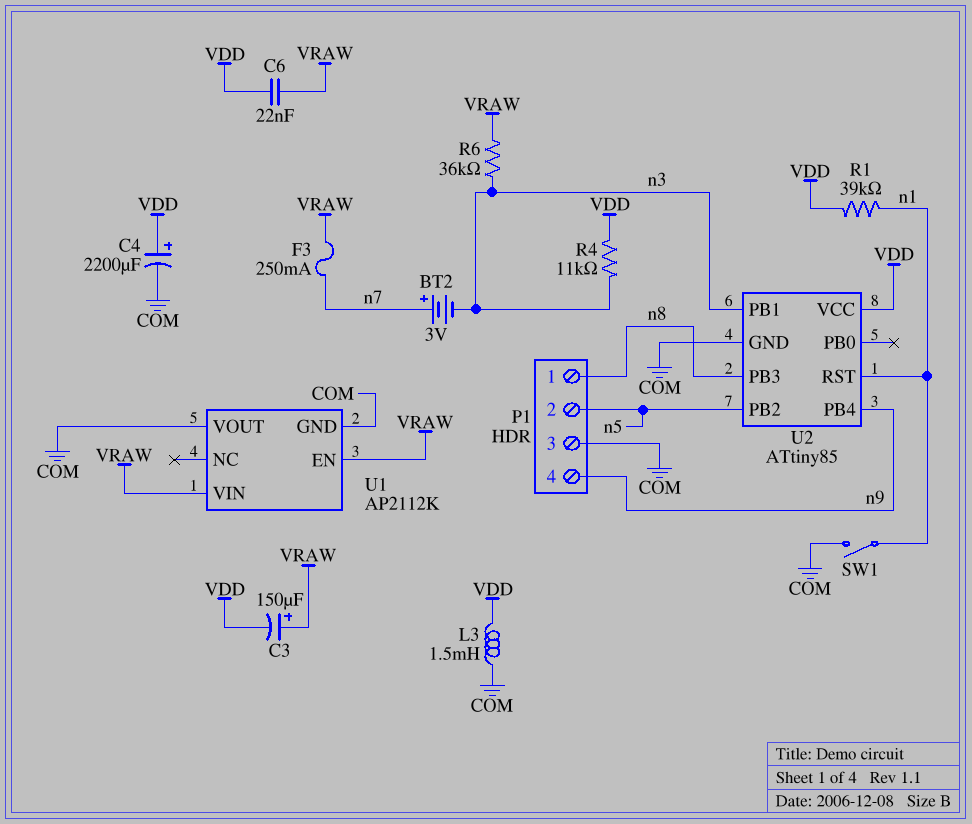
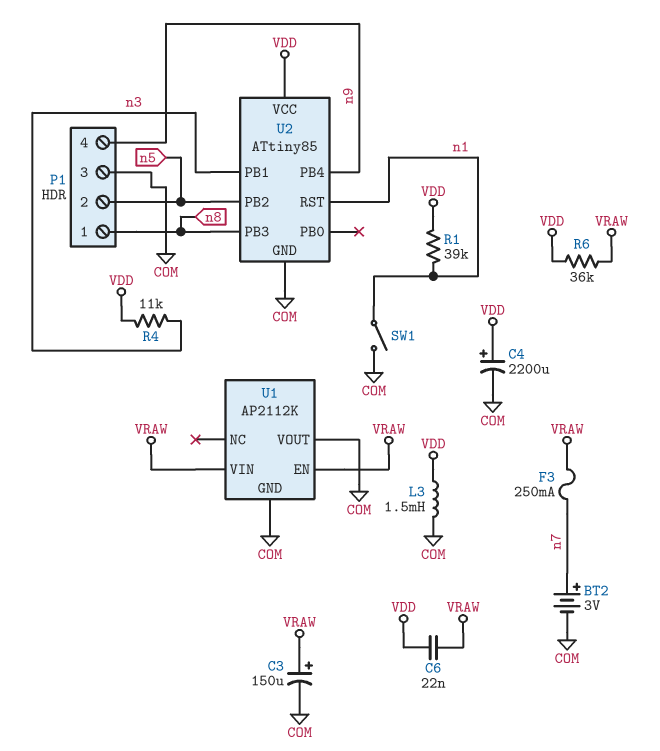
BT2: 3V (plus n7, minus n3) -> 3V (plus n7, minus COM)
C3: 150uF (plus VRAW, minus VDD) -> 150uF (plus VRAW, minus COM)
R6: 36k (VRAW, n3) -> 36k (VDD, VRAW)

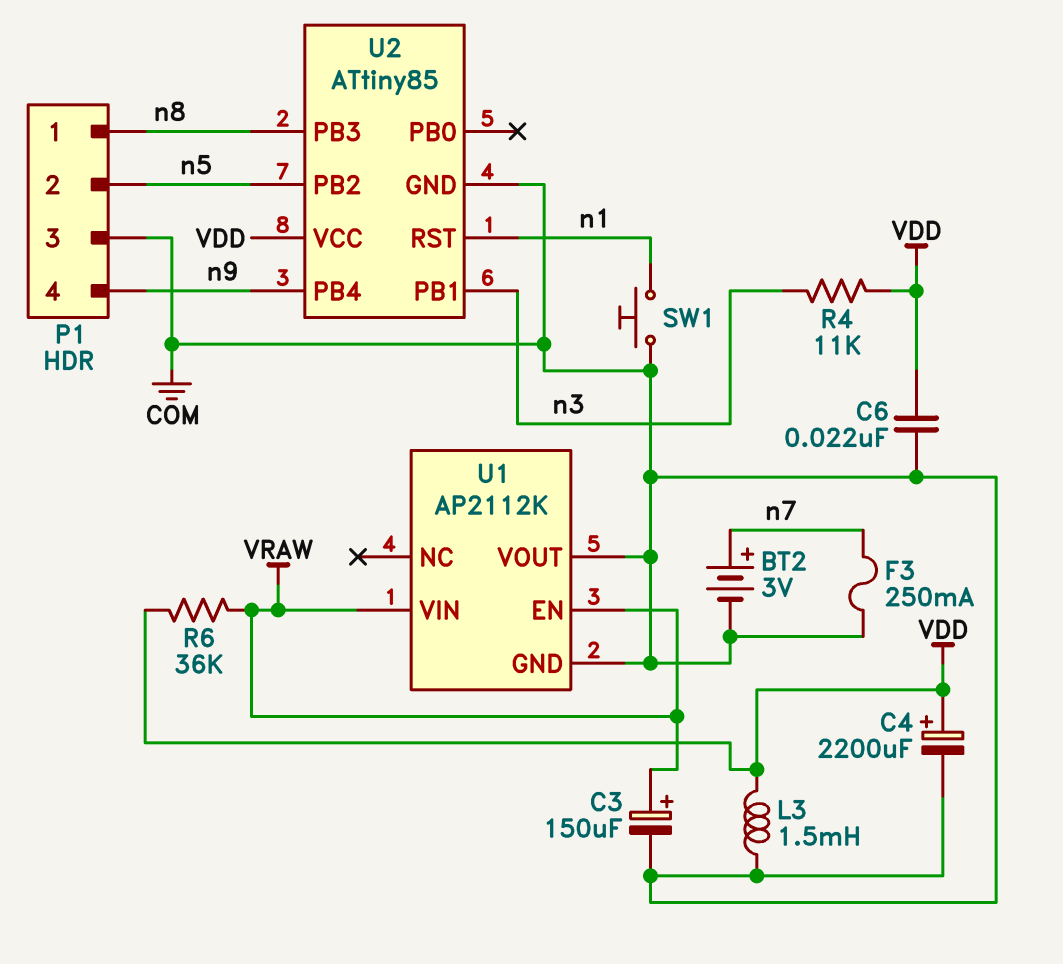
C6: 22nF (VDD, VRAW) -> 22nF (COM, VDD)
F3: 250mA (VRAW, n7) -> 250mA (COM, n7)
R1: 39k (VDD, n1) -> none
SW1: switch (COM, n1) -> button (COM, n1)

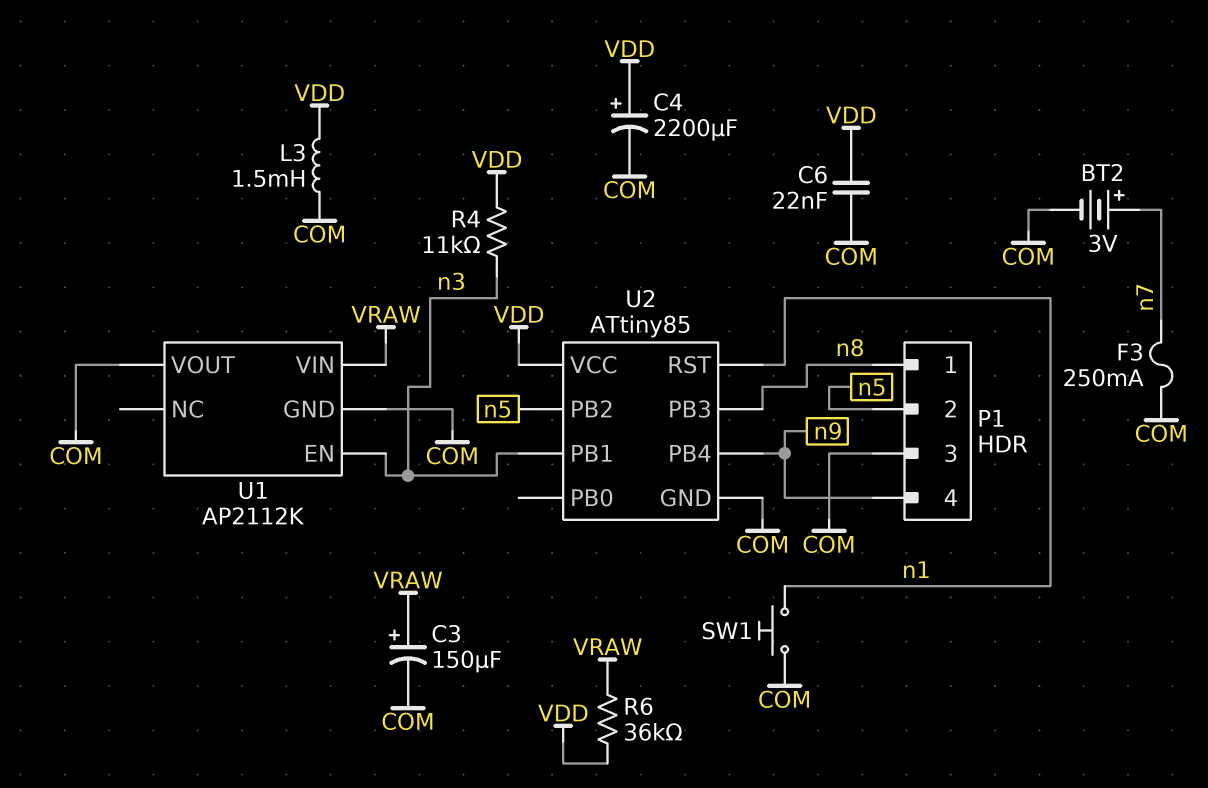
U1 pin EN: VRAW -> n3

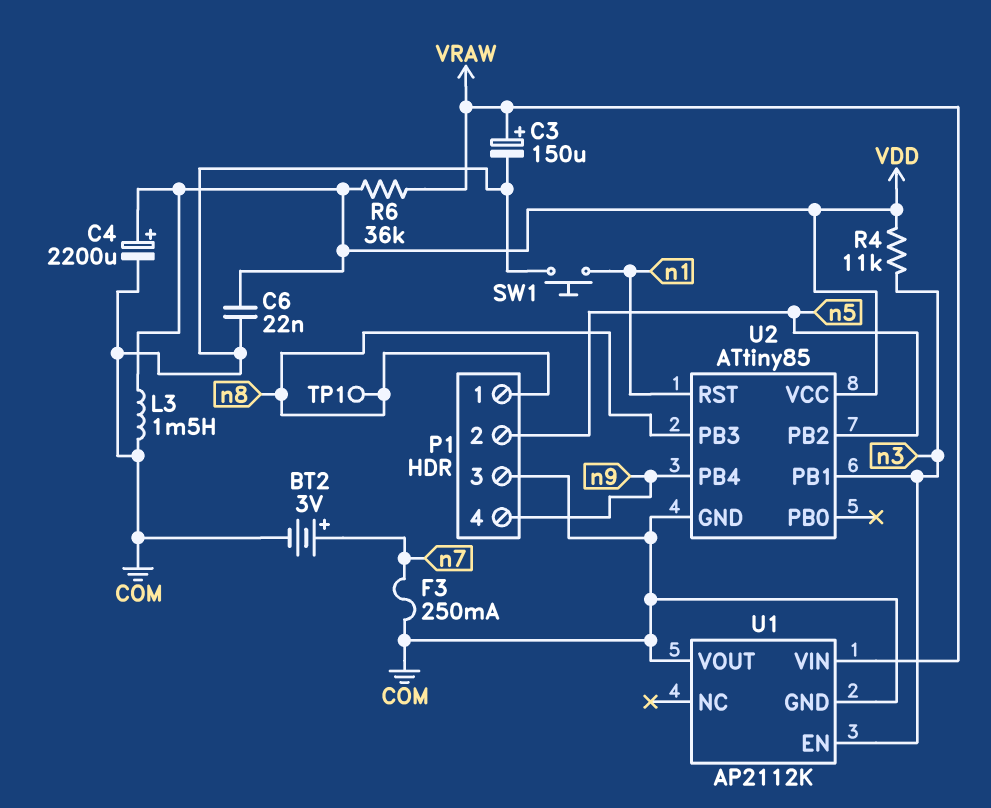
TP1: none -> test point (n8)

